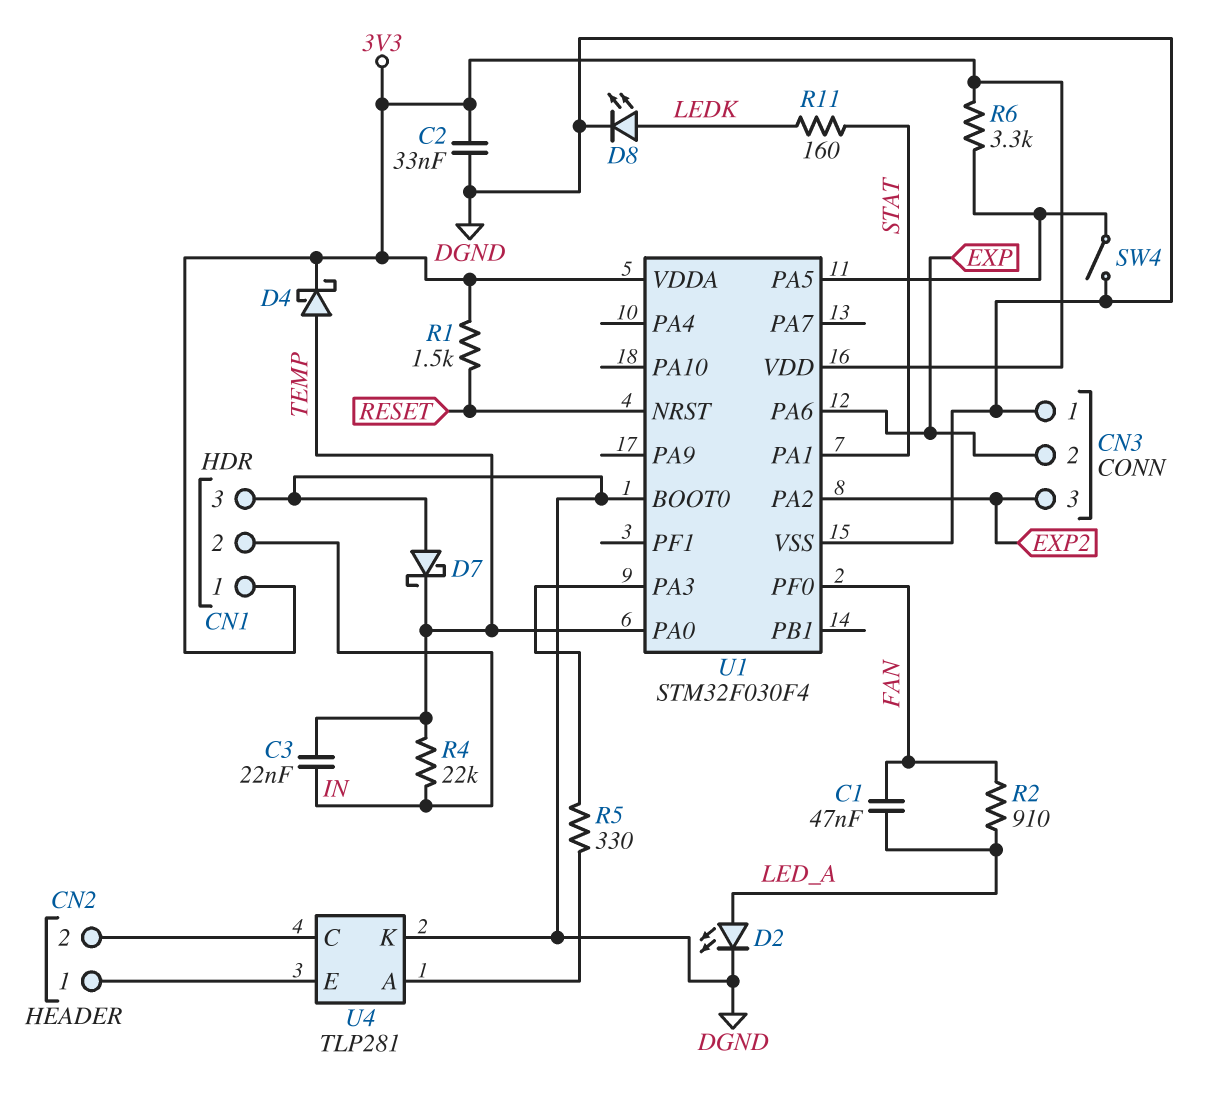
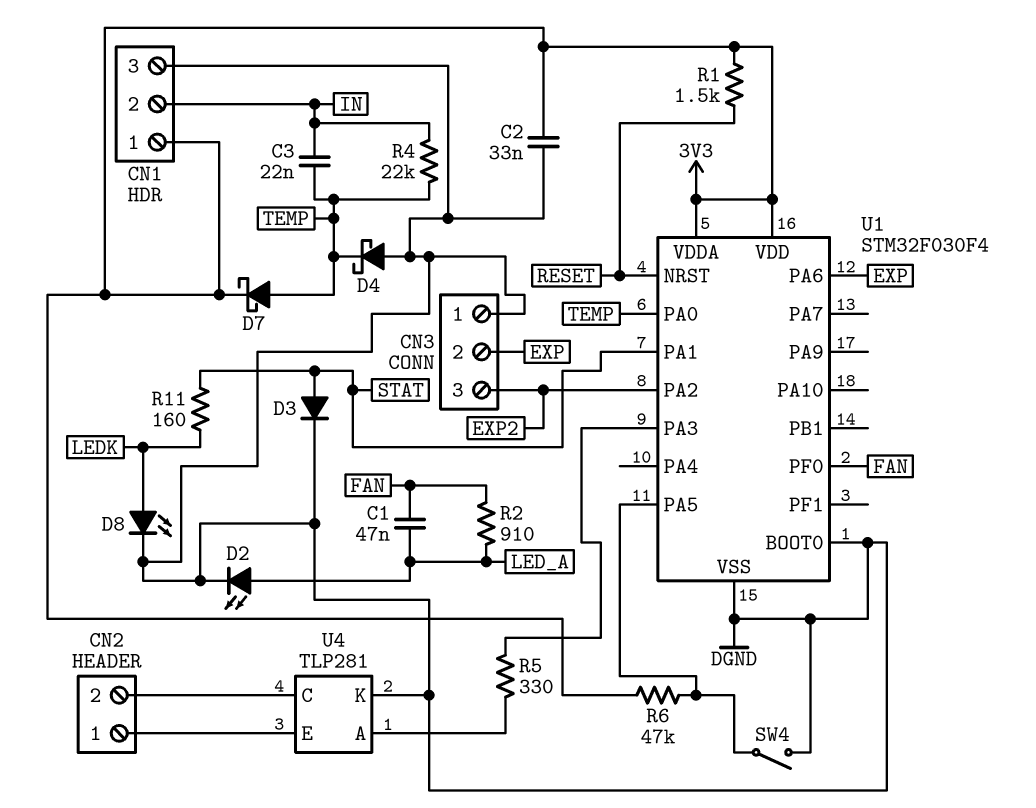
D3: none -> diode (A STAT, K DGND)
D4: schottky (A TEMP, K 3V3) -> schottky (A DGND, K TEMP)
D7: schottky (A DGND, K TEMP) -> schottky (A TEMP, K 3V3)
R6: 3.3k (3V3, U1/PA5) -> 47k (3V3, U1/PA5)

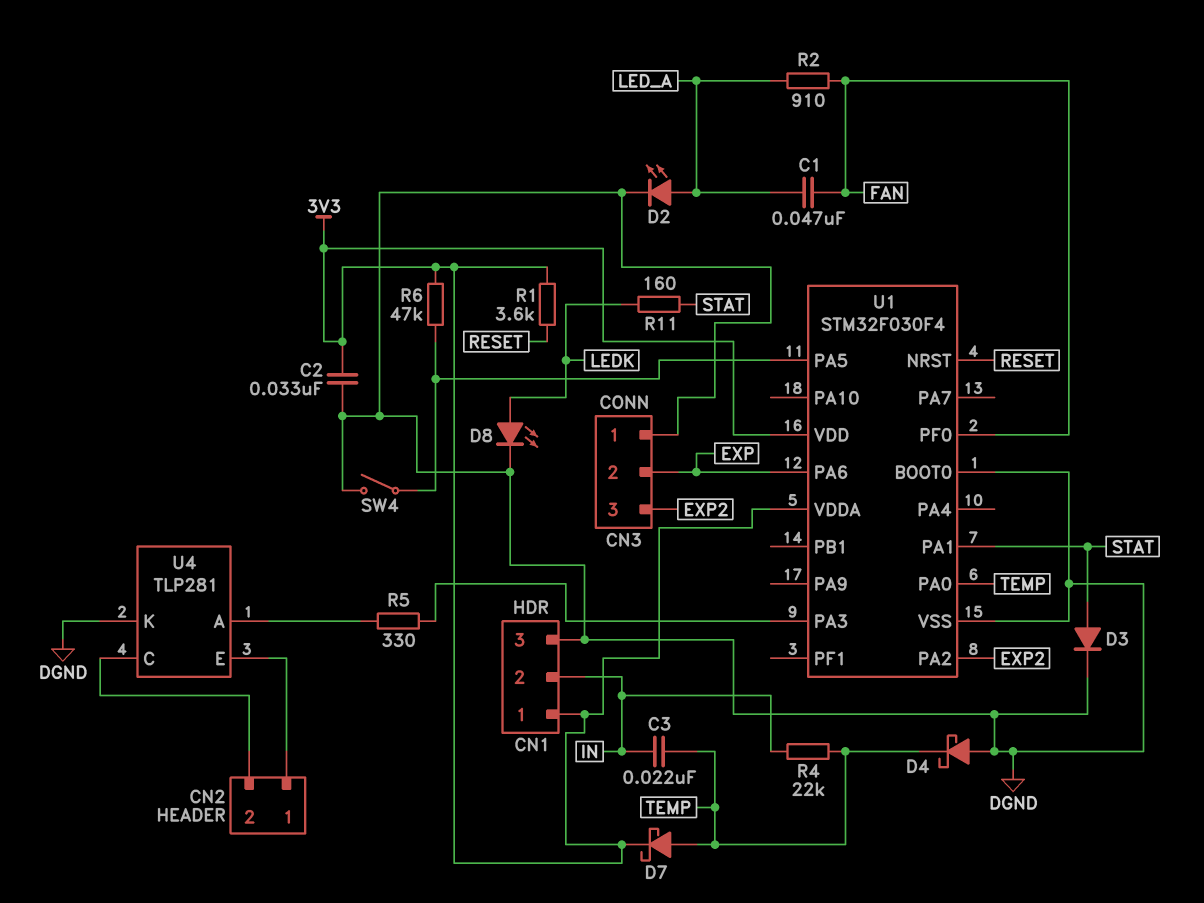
R1: 1.5k (3V3, RESET) -> 3.6k (3V3, RESET)

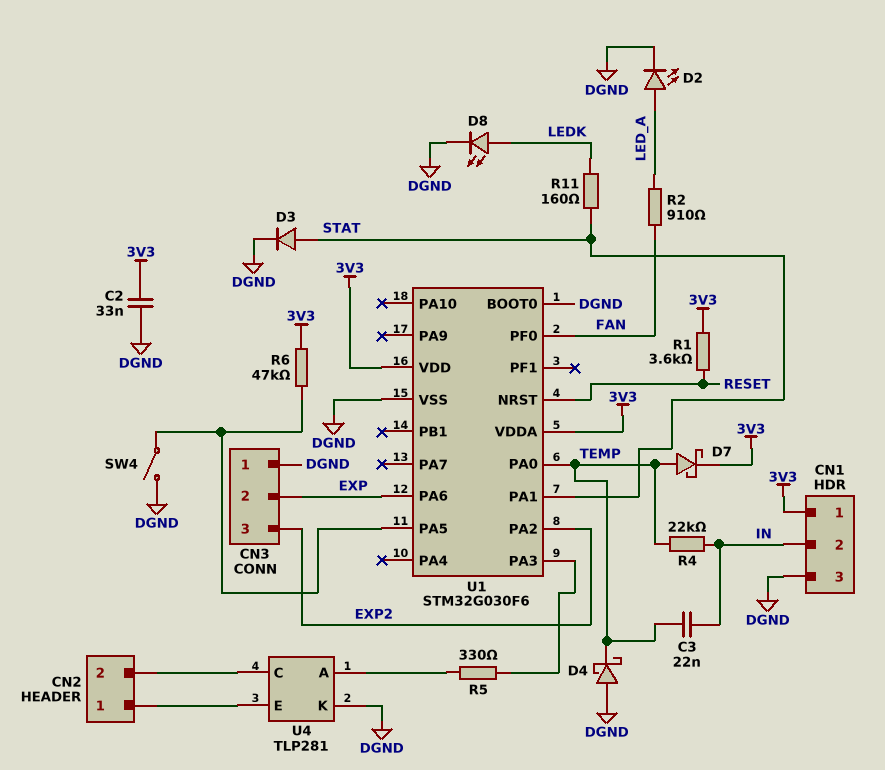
C1: 47nF (FAN, LED_A) -> none
U1: STM32F030F4 -> STM32G030F6

